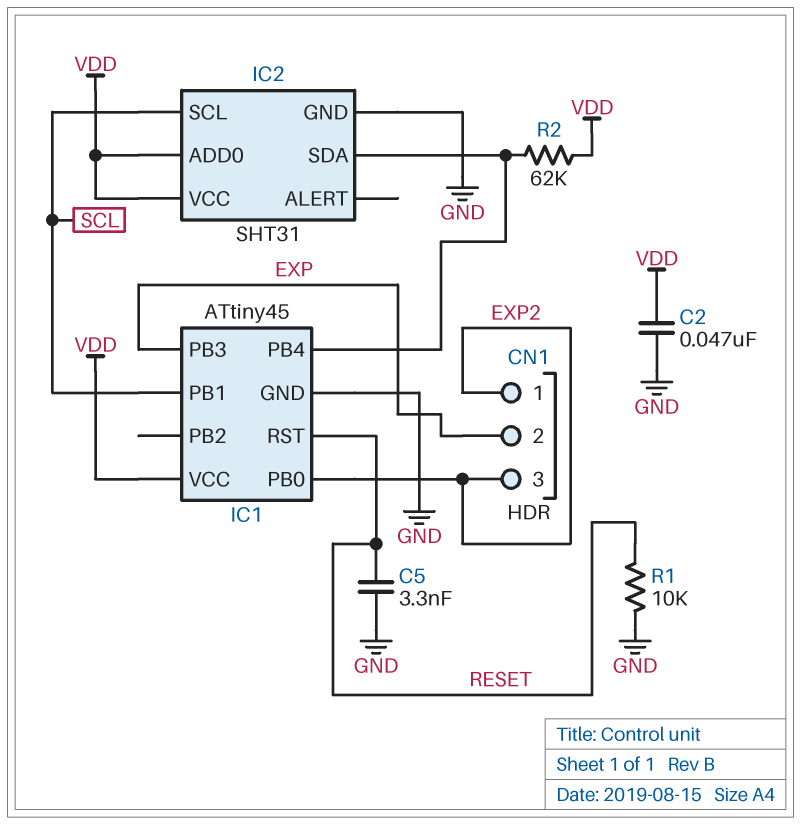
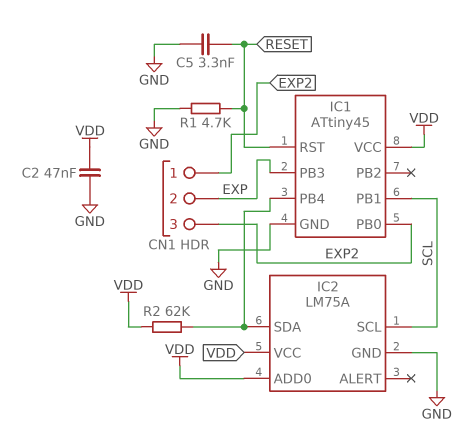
IC2: SHT31 -> LM75A
R1: 10k (GND, RESET) -> 4.7k (GND, RESET)

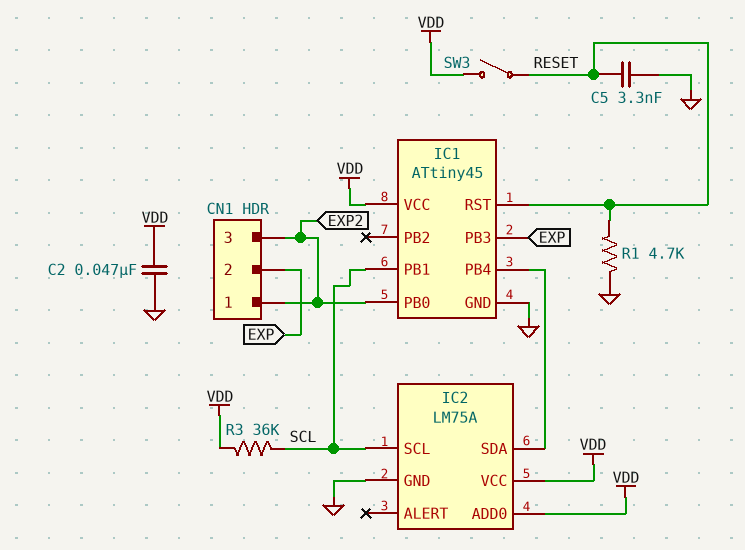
R2: 62k (IC1/PB4, VDD) -> none
R3: none -> 36k (SCL, VDD)
SW3: none -> switch (RESET, VDD)

